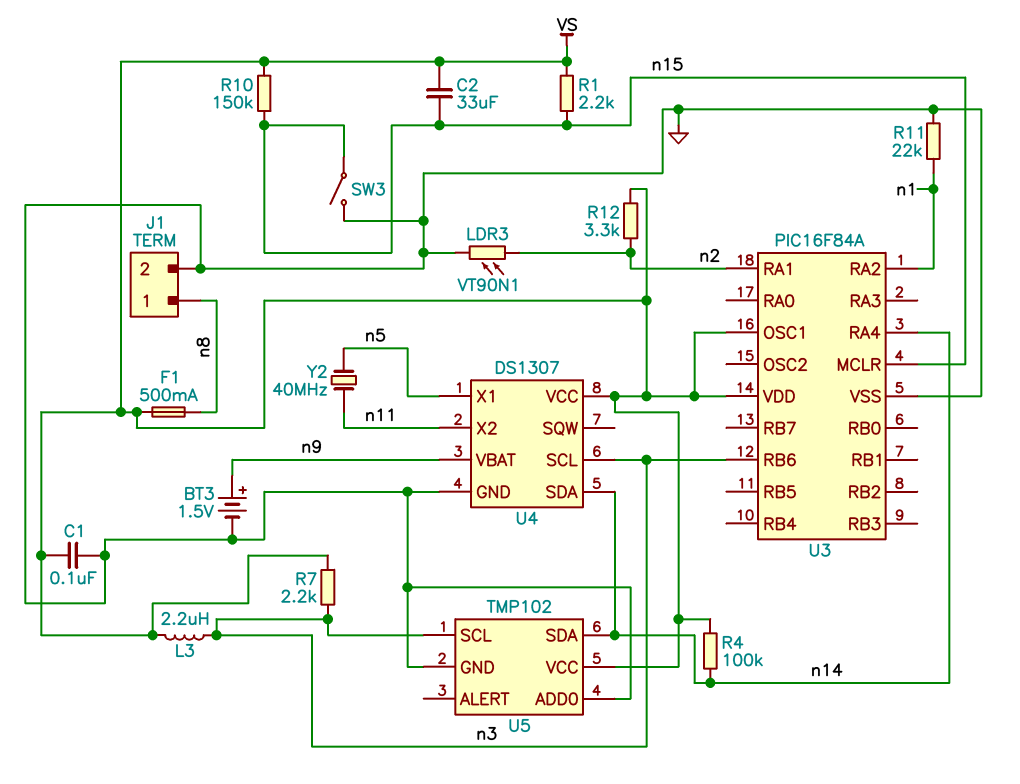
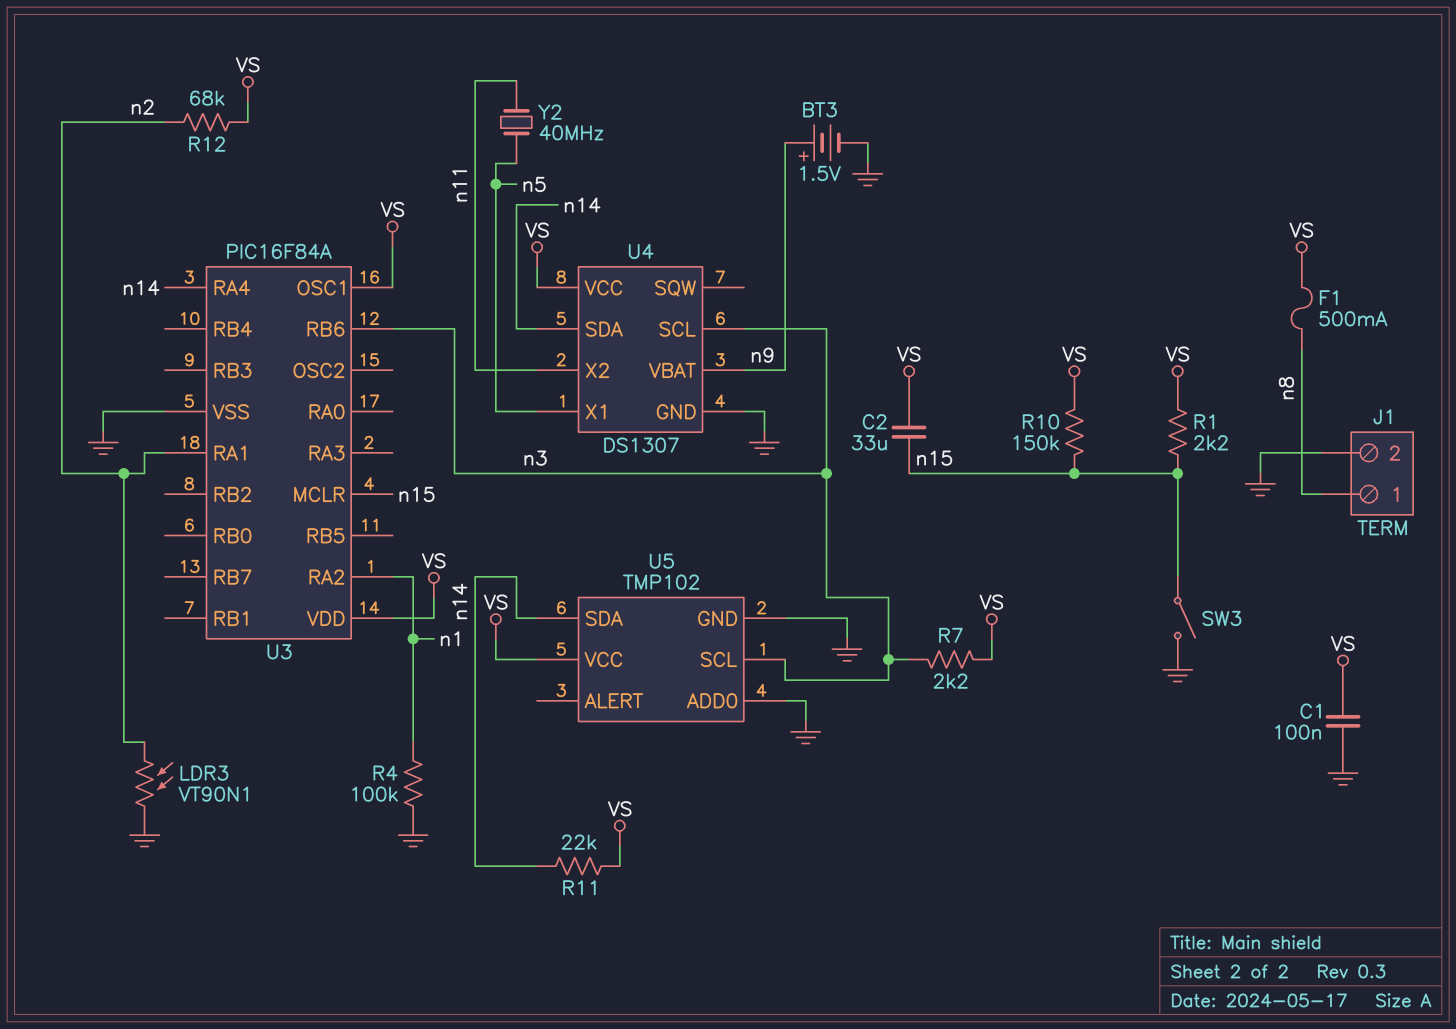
L3: 2.2uH (VS, n3) -> none
R4: 100k (VS, n14) -> 100k (GND, n1)
R11: 22k (GND, n1) -> 22k (VS, n14)
R12: 3.3k (VS, n2) -> 68k (VS, n2)

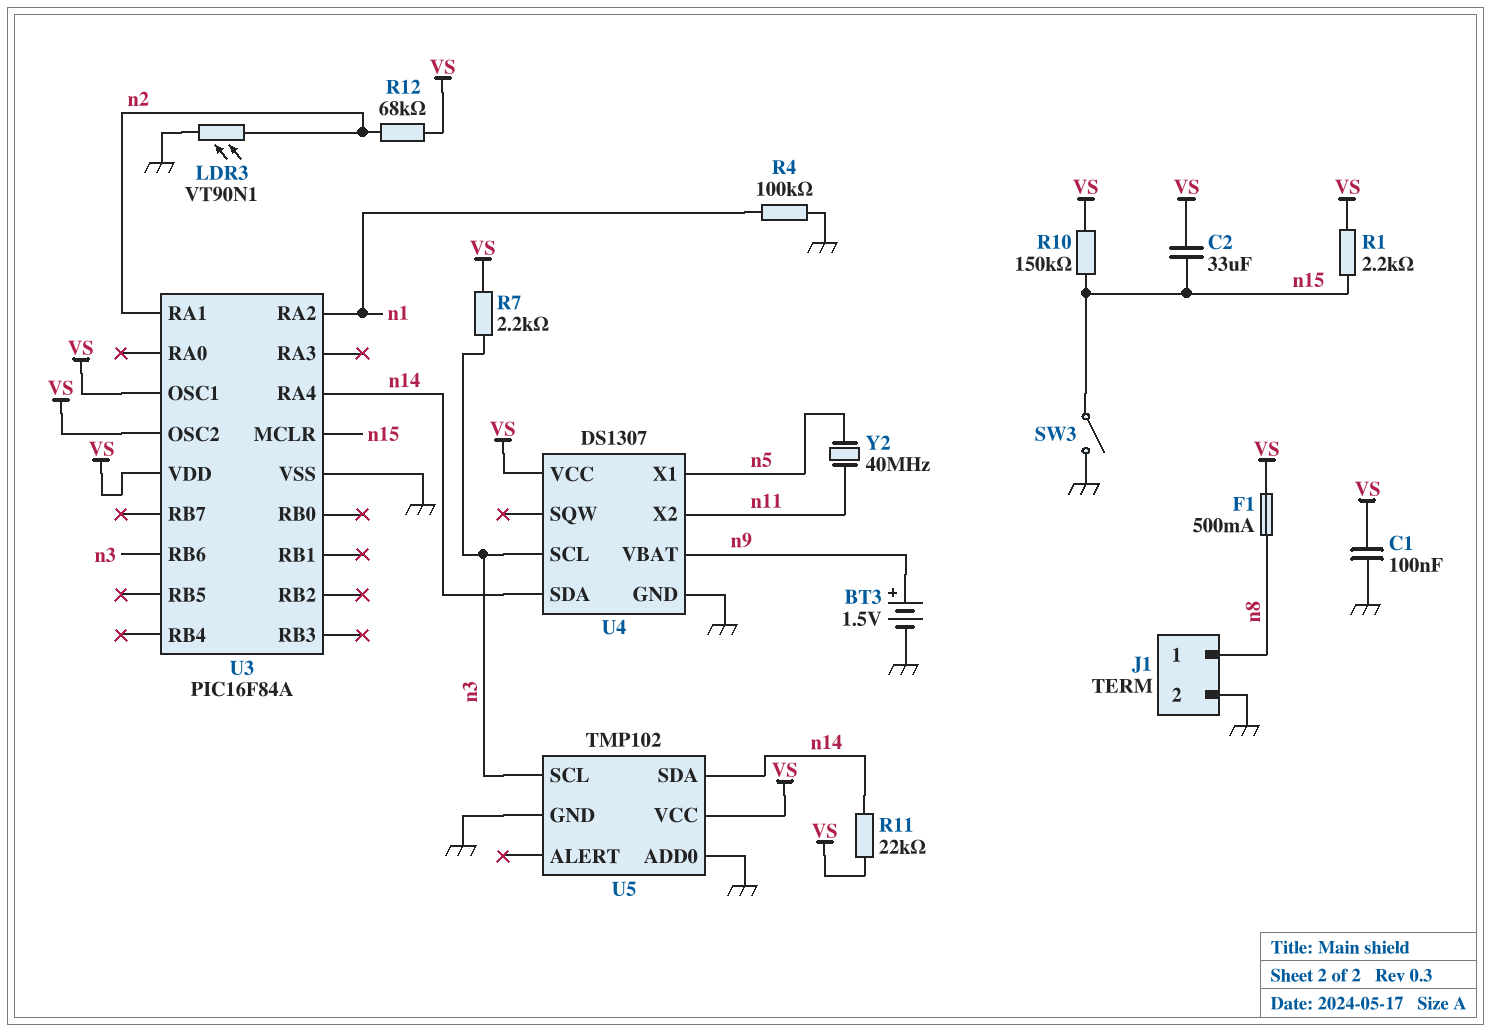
U3 pin OSC2: none -> VS

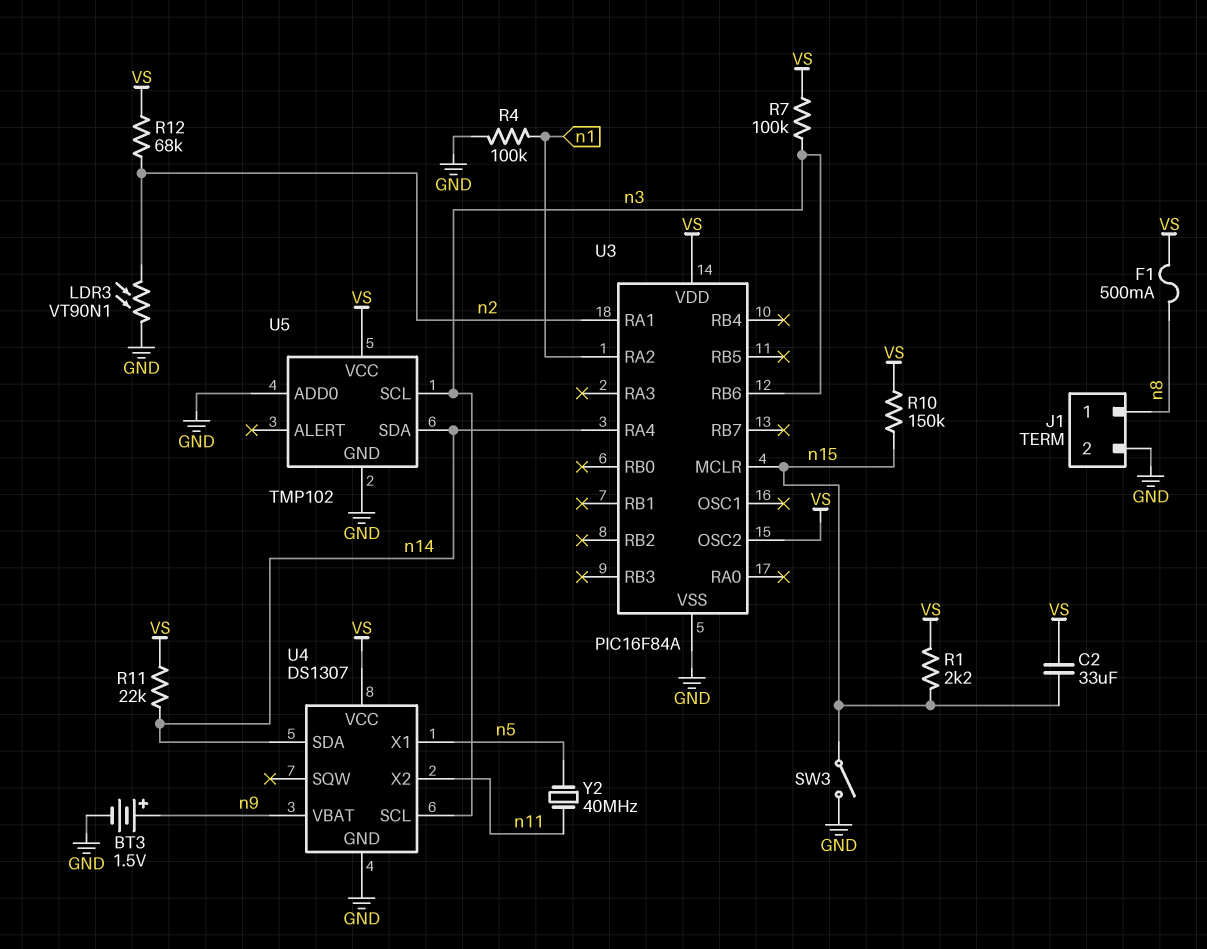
C1: 100nF (GND, VS) -> none
R7: 2.2k (VS, n3) -> 100k (VS, n3)
U3 pin OSC1: VS -> none

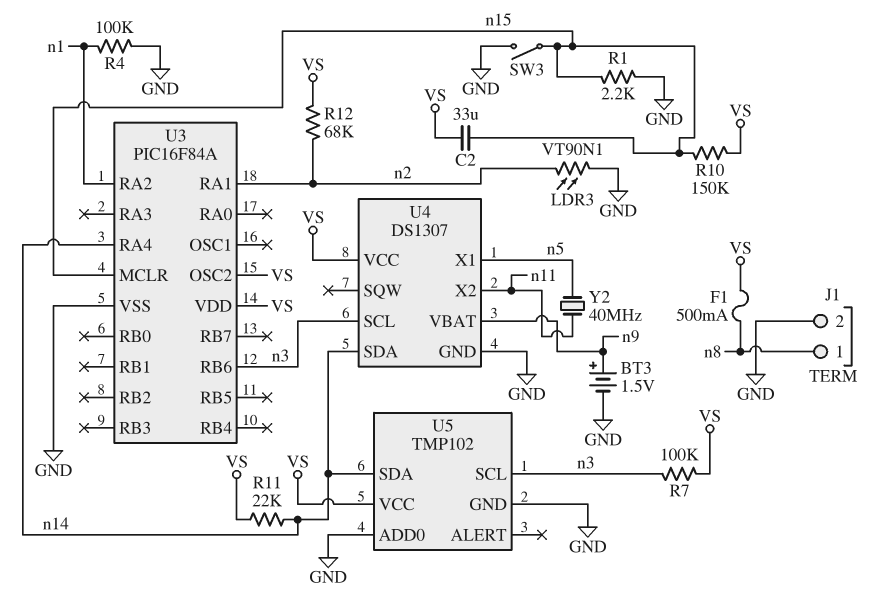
R1: 2.2k (VS, n15) -> 2.2k (GND, n15)

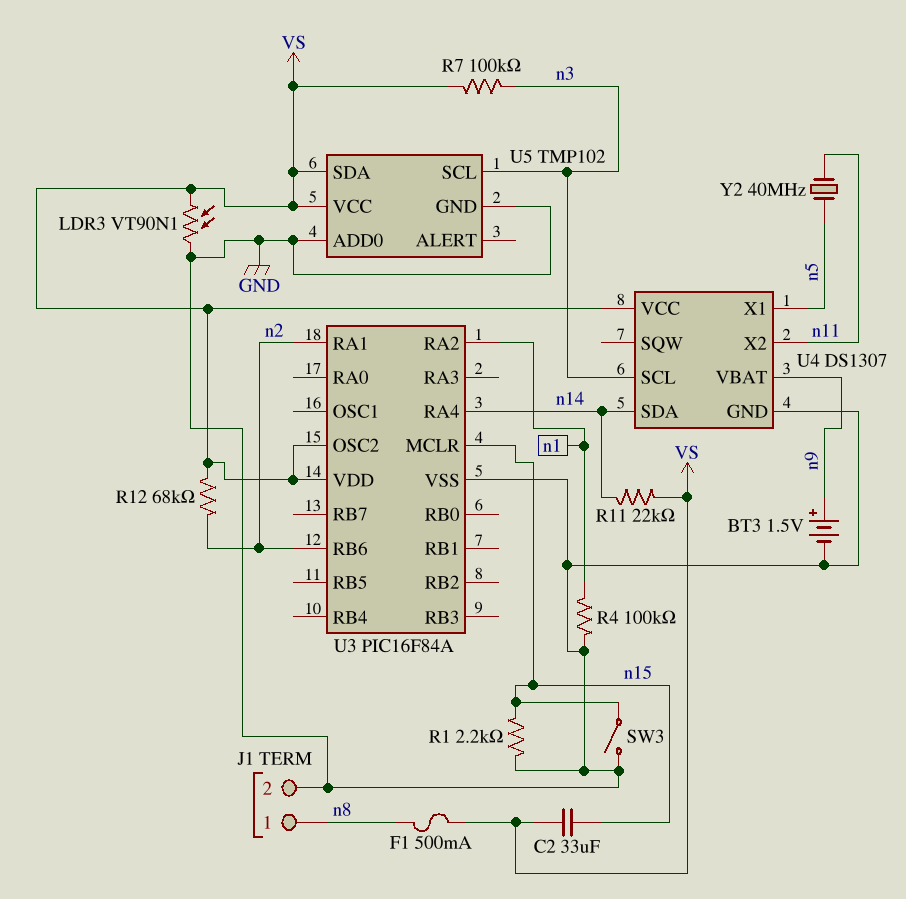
LDR3: VT90N1 (GND, n2) -> VT90N1 (GND, VS)
R10: 150k (VS, n15) -> none
U3 pin RB6: n3 -> n2
U5 pin SDA: n14 -> VS

